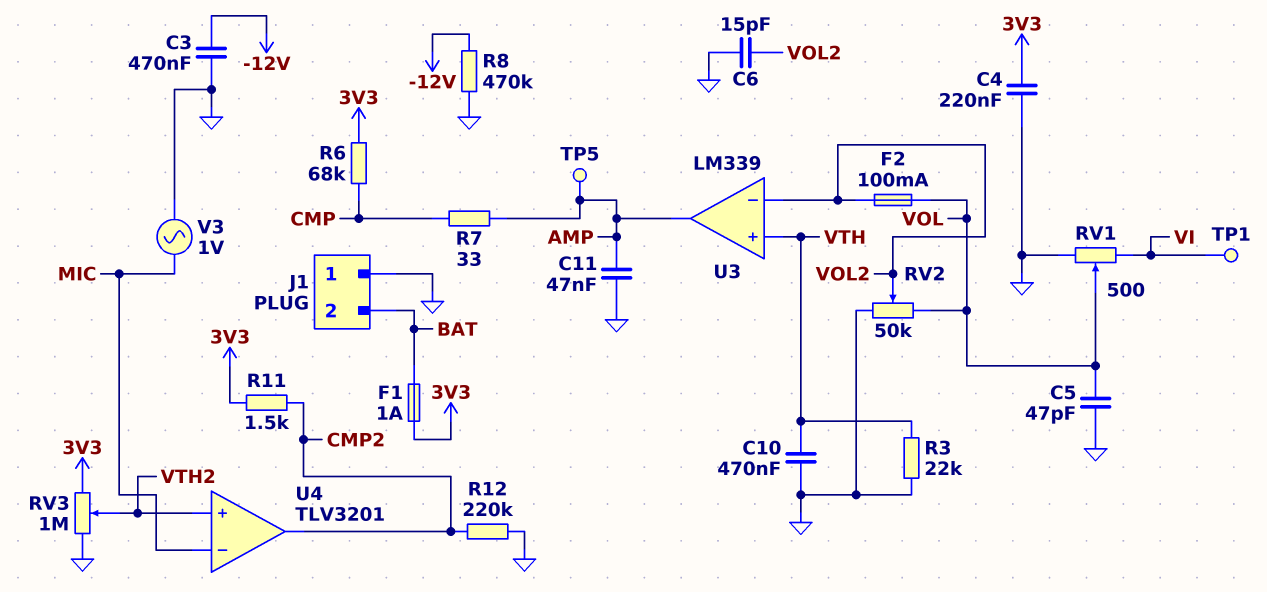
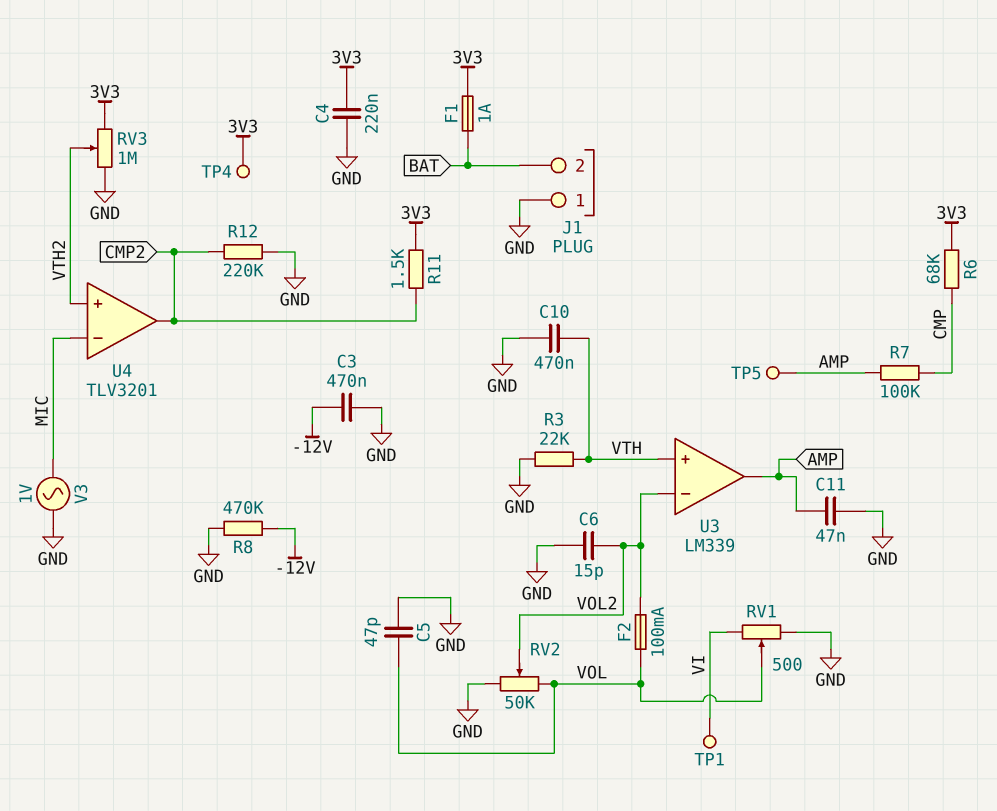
R7: 33 (AMP, CMP) -> 100k (AMP, CMP)
TP4: none -> test point (3V3)

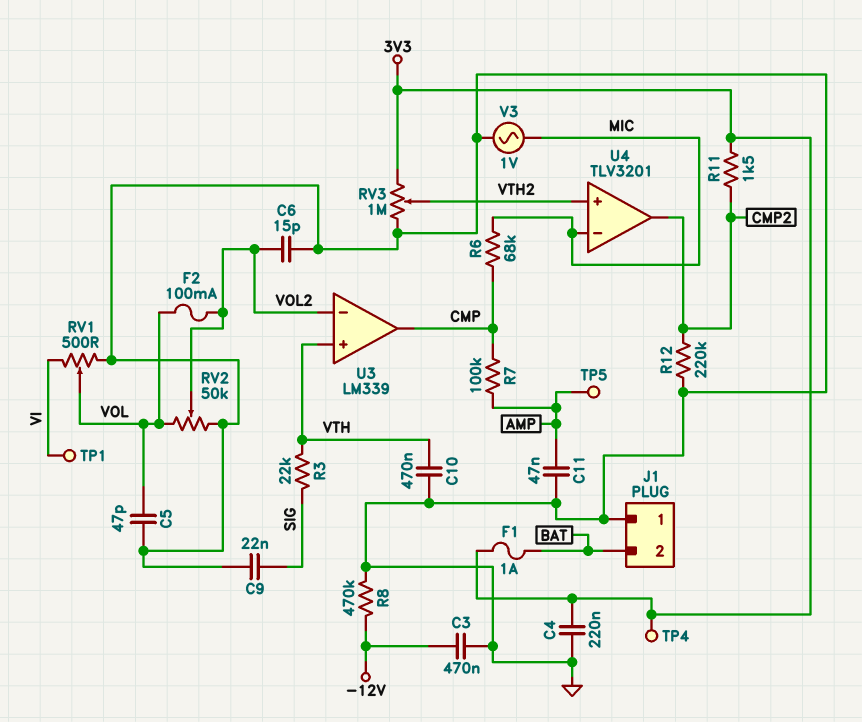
C9: none -> 22nF (GND, SIG)
R3: 22k (GND, VTH) -> 22k (SIG, VTH)
R6: 68k (3V3, CMP) -> 68k (CMP, MIC)
U3 pin out: AMP -> CMP

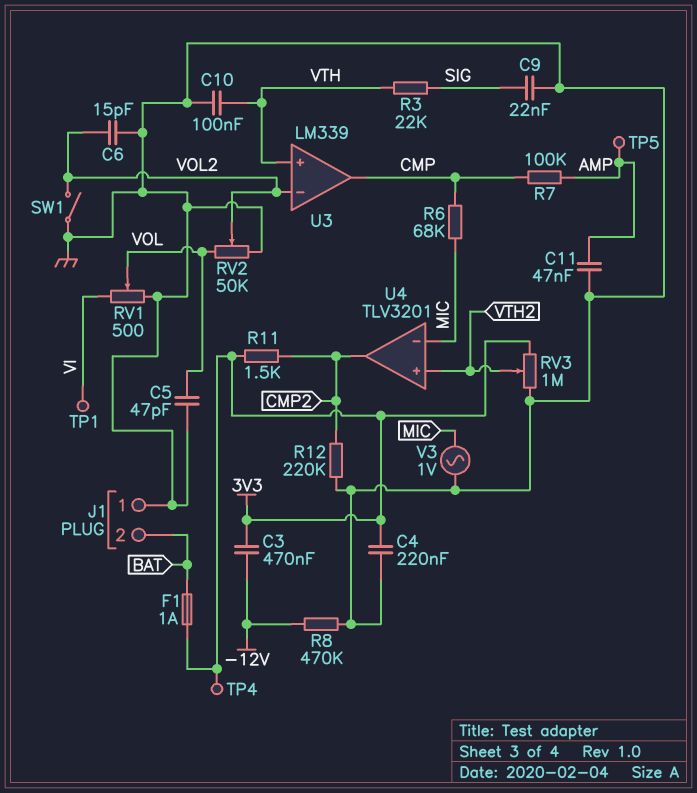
C3: 470nF (-12V, GND) -> 470nF (-12V, 3V3)
C10: 470nF (GND, VTH) -> 100nF (GND, VTH)
F2: 100mA (VOL, VOL2) -> none
SW1: none -> switch (GND, VOL2)

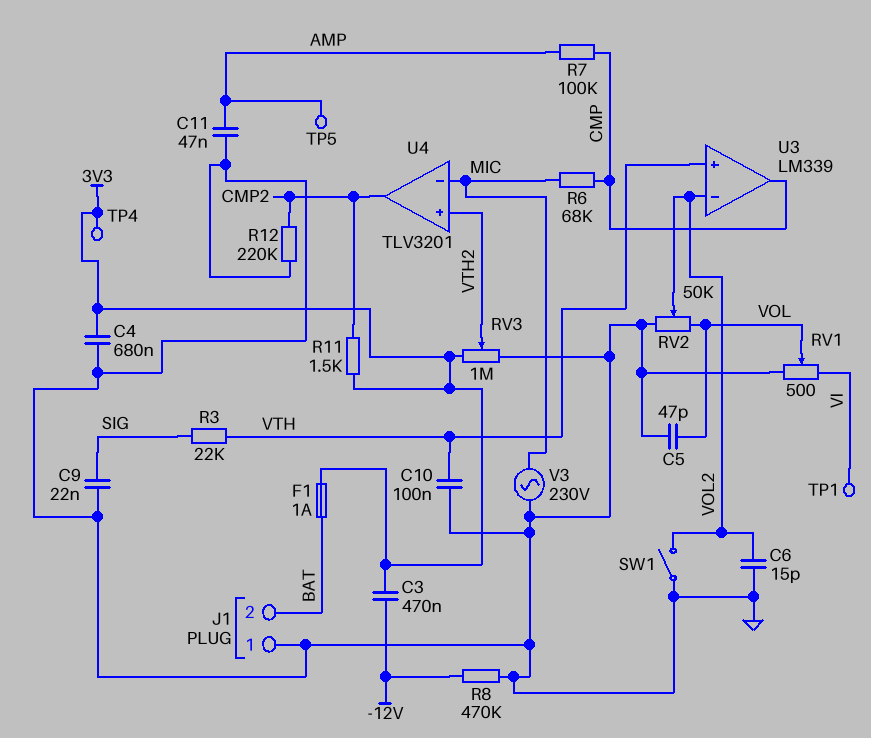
C4: 220nF (3V3, GND) -> 680nF (3V3, GND)
V3: AC 1V (GND, MIC) -> AC 230V (GND, MIC)

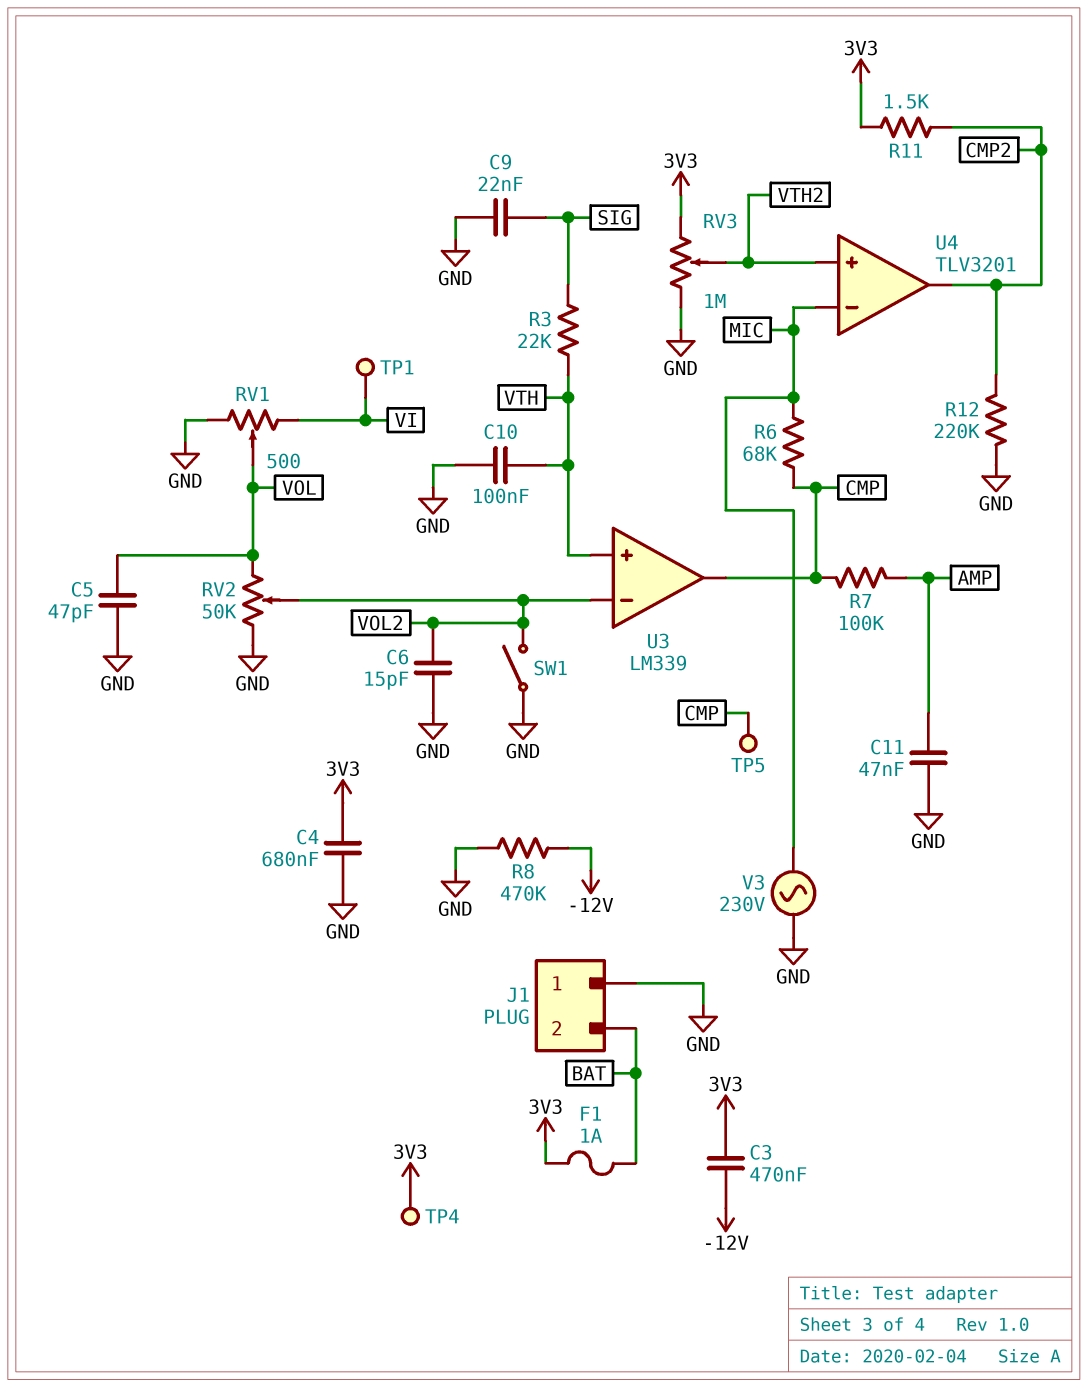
TP5: test point (AMP) -> test point (CMP)

